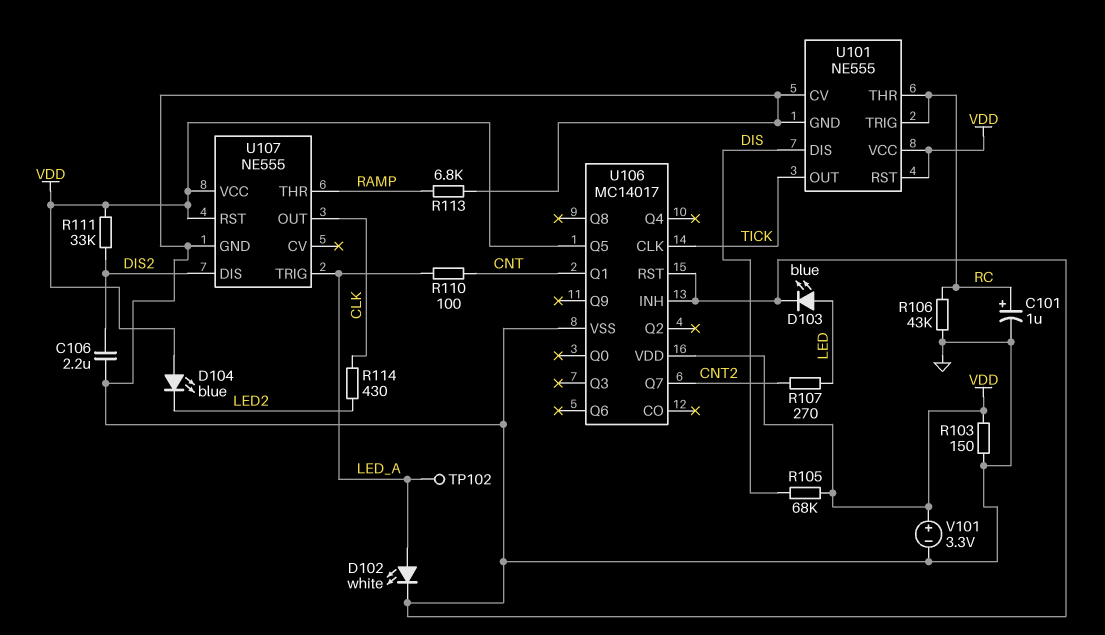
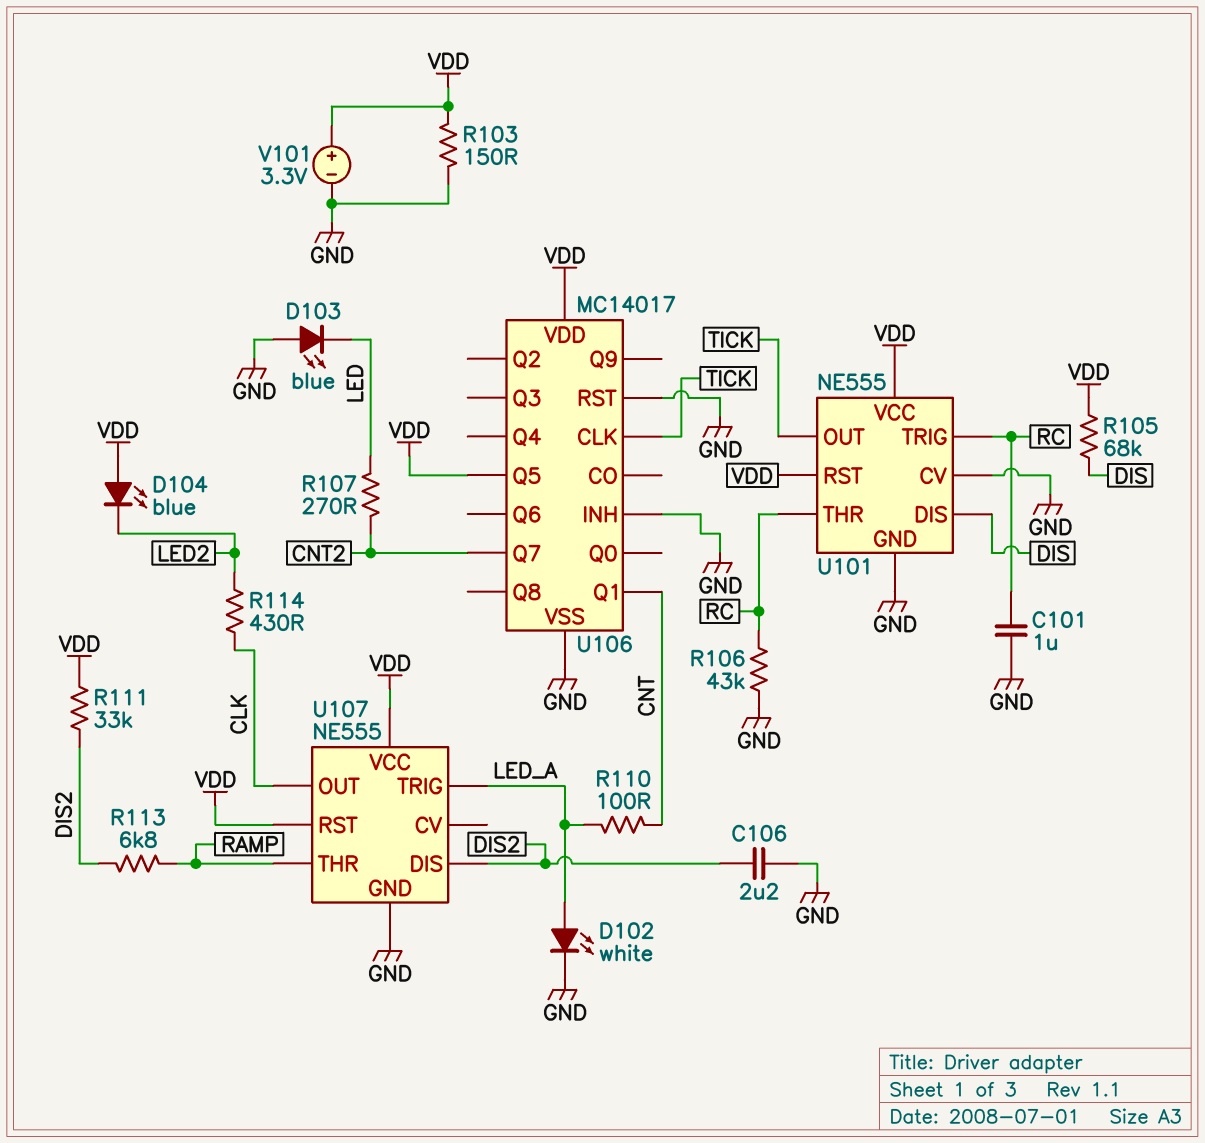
C101: 1uF (plus RC, minus GND) -> 1uF (GND, RC)
D103: LED blue (A LED, K GND) -> LED blue (A GND, K LED)
R113: 6.8k (GND, RAMP) -> 6.8k (DIS2, RAMP)
TP102: test point (LED_A) -> none

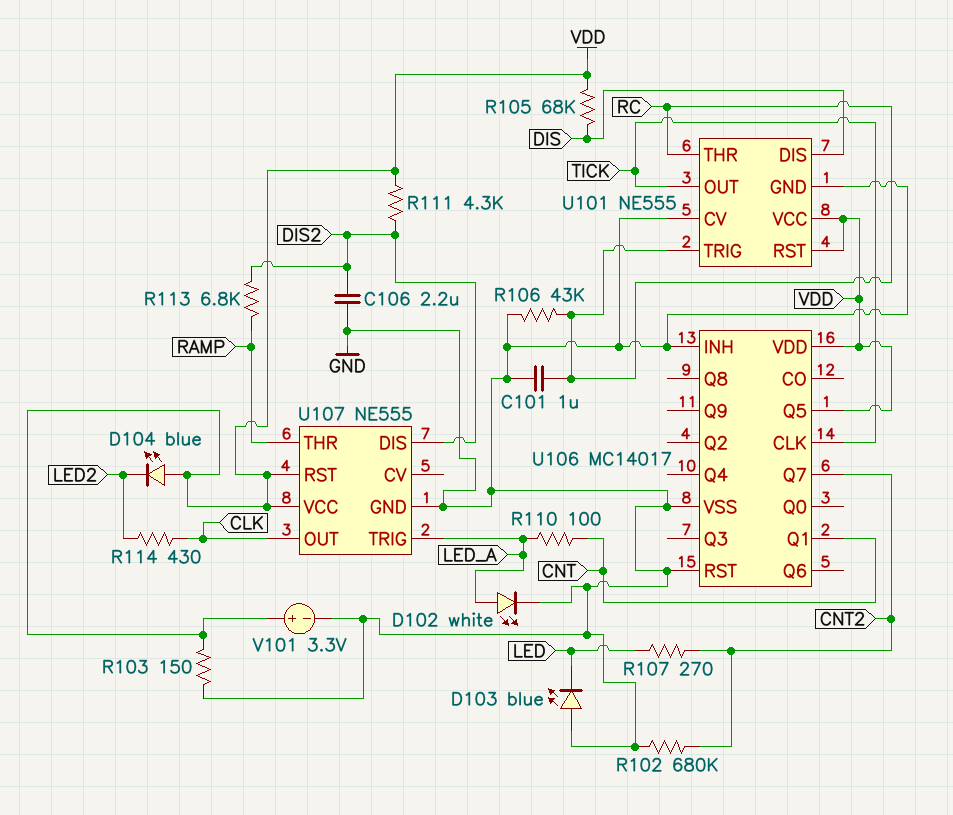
R102: none -> 680k (CNT2, GND)
R111: 33k (DIS2, VDD) -> 4.3k (DIS2, VDD)

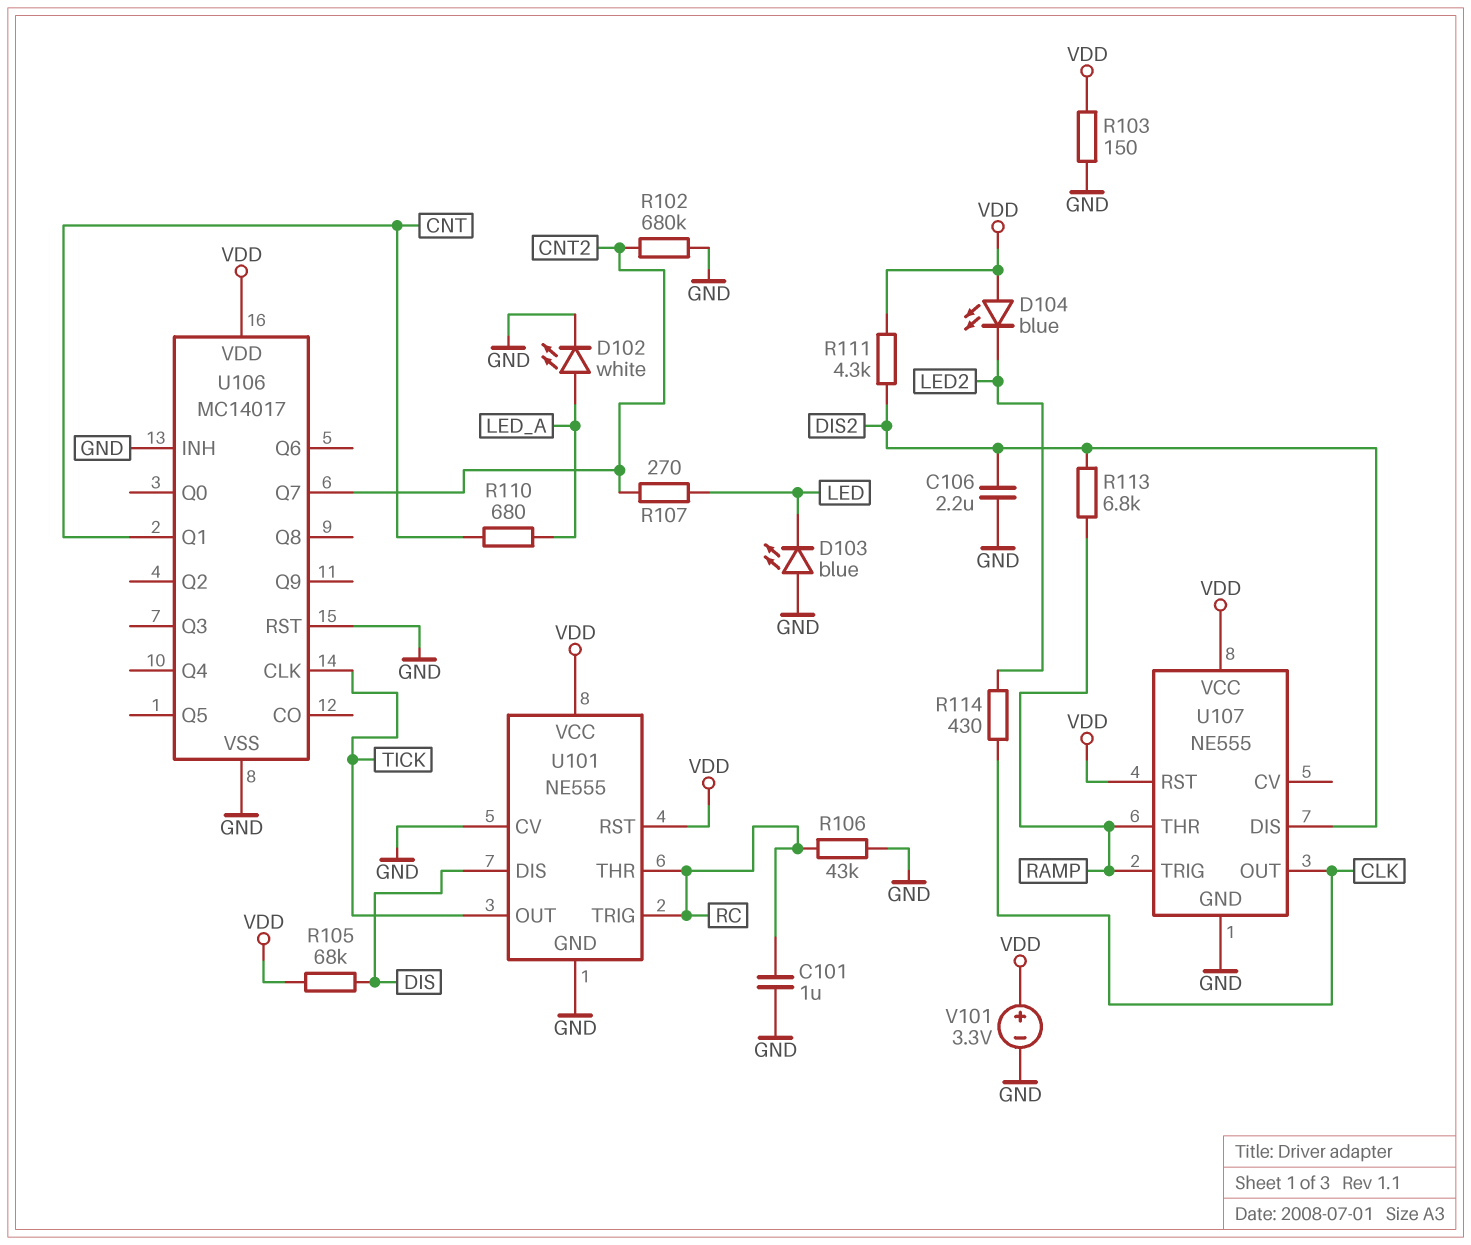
R110: 100 (CNT, LED_A) -> 680 (CNT, LED_A)
U106 pin Q5: VDD -> none
U107 pin TRIG: LED_A -> RAMP

